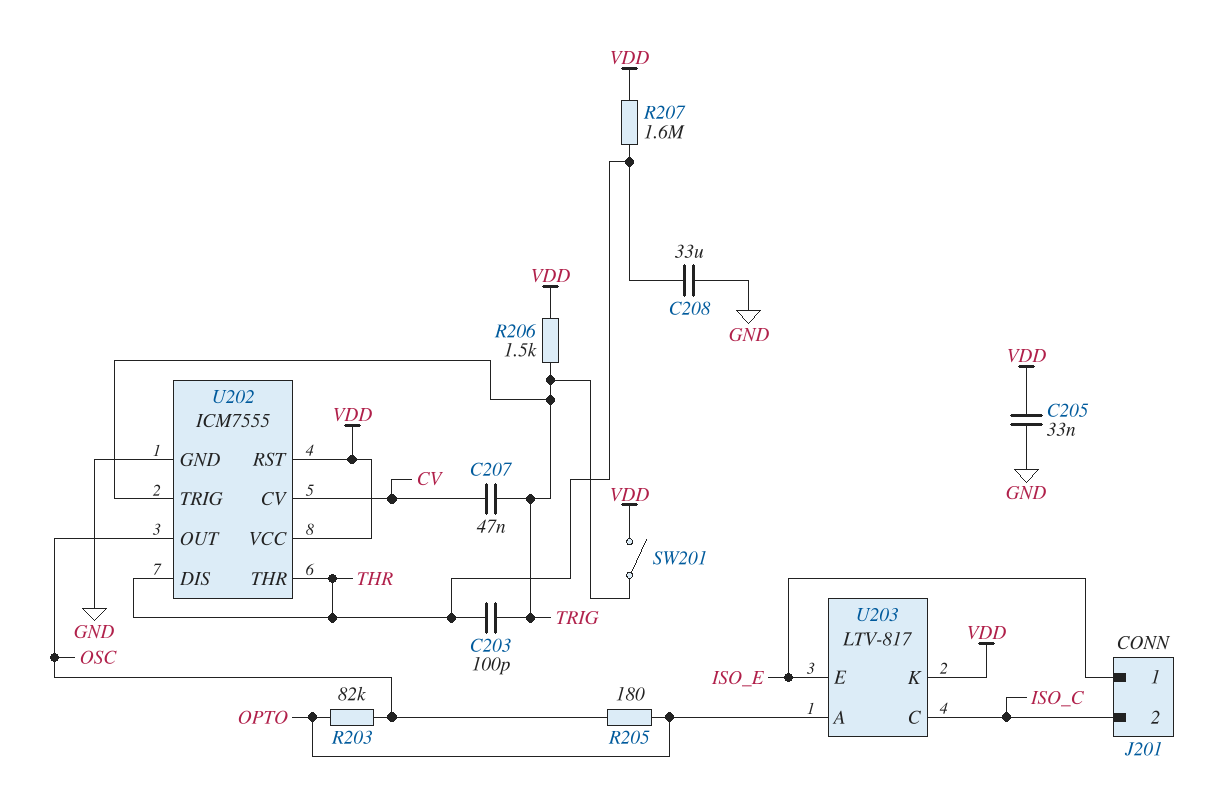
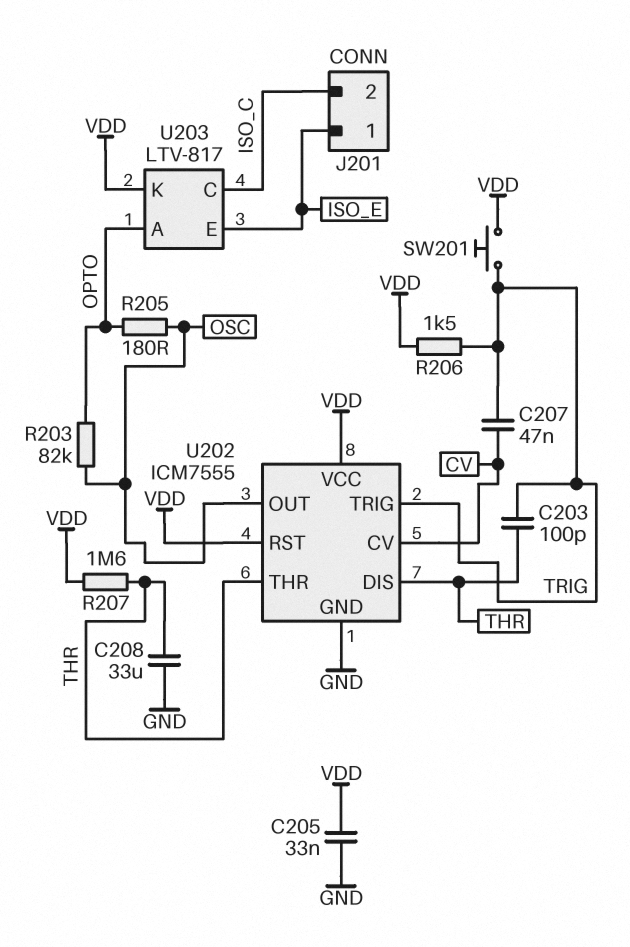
SW201: switch (TRIG, VDD) -> button (TRIG, VDD)

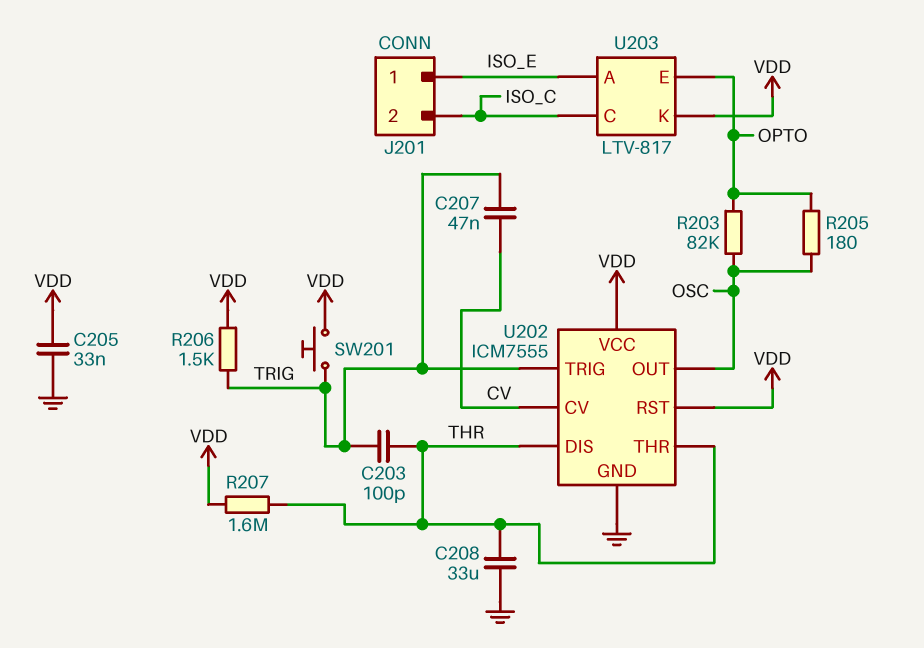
U203 pin A: OPTO -> ISO_E
U203 pin E: ISO_E -> OPTO

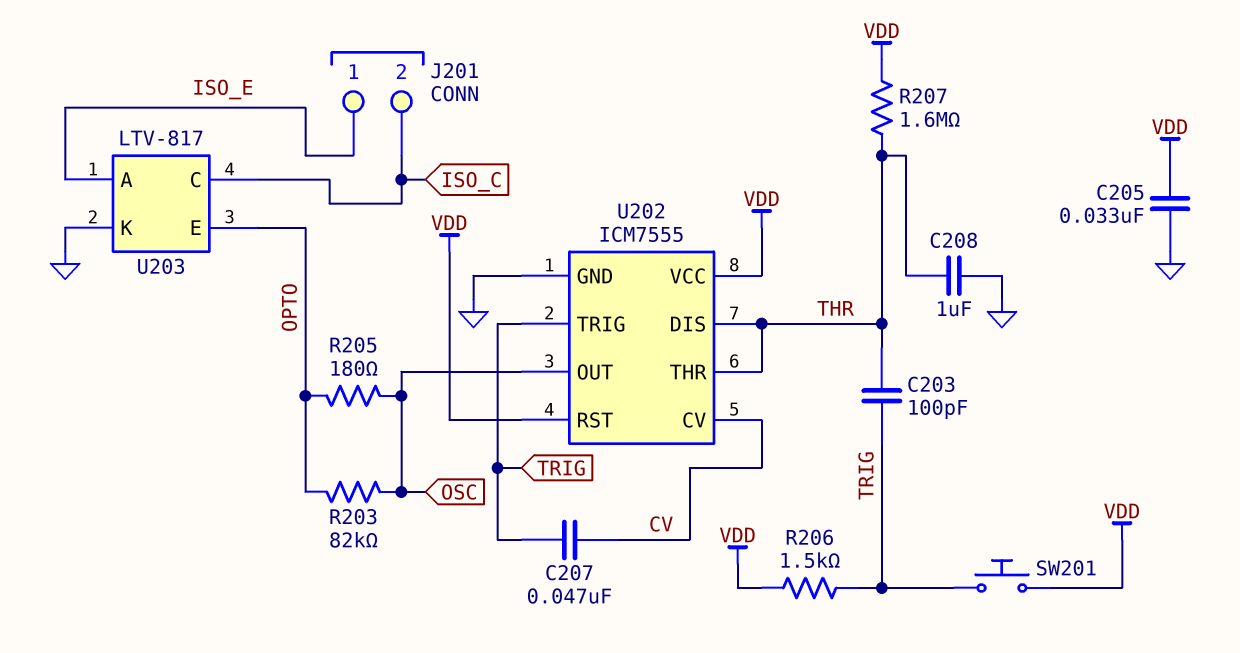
C208: 33uF (GND, THR) -> 1uF (GND, THR)
U203 pin K: VDD -> GND

